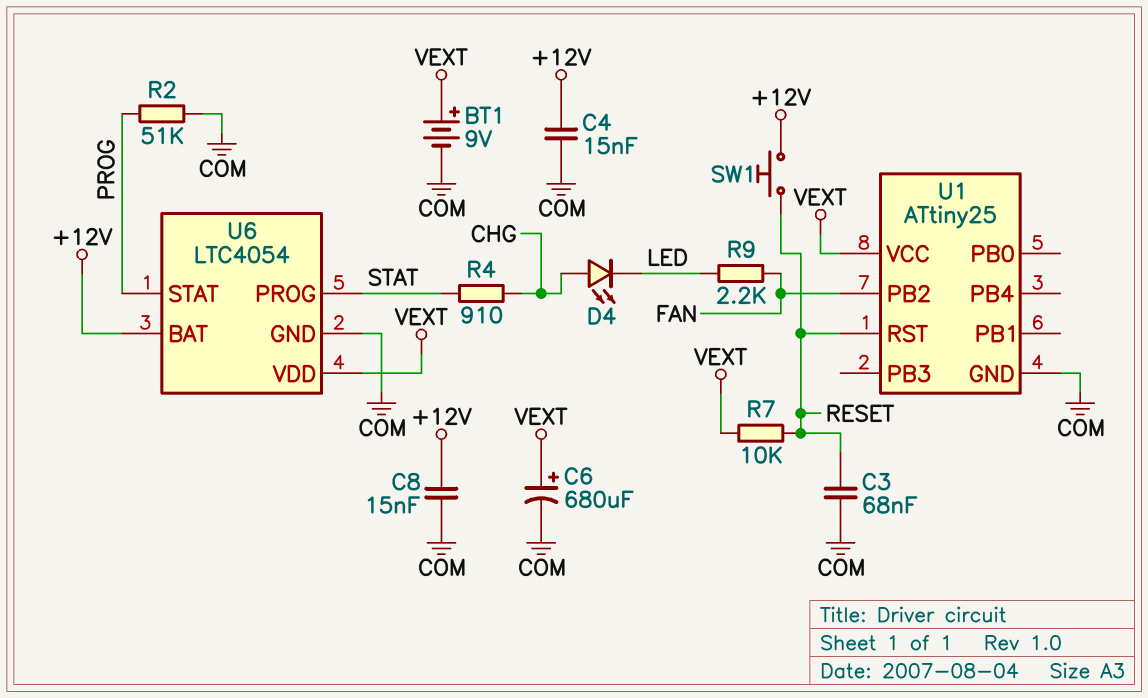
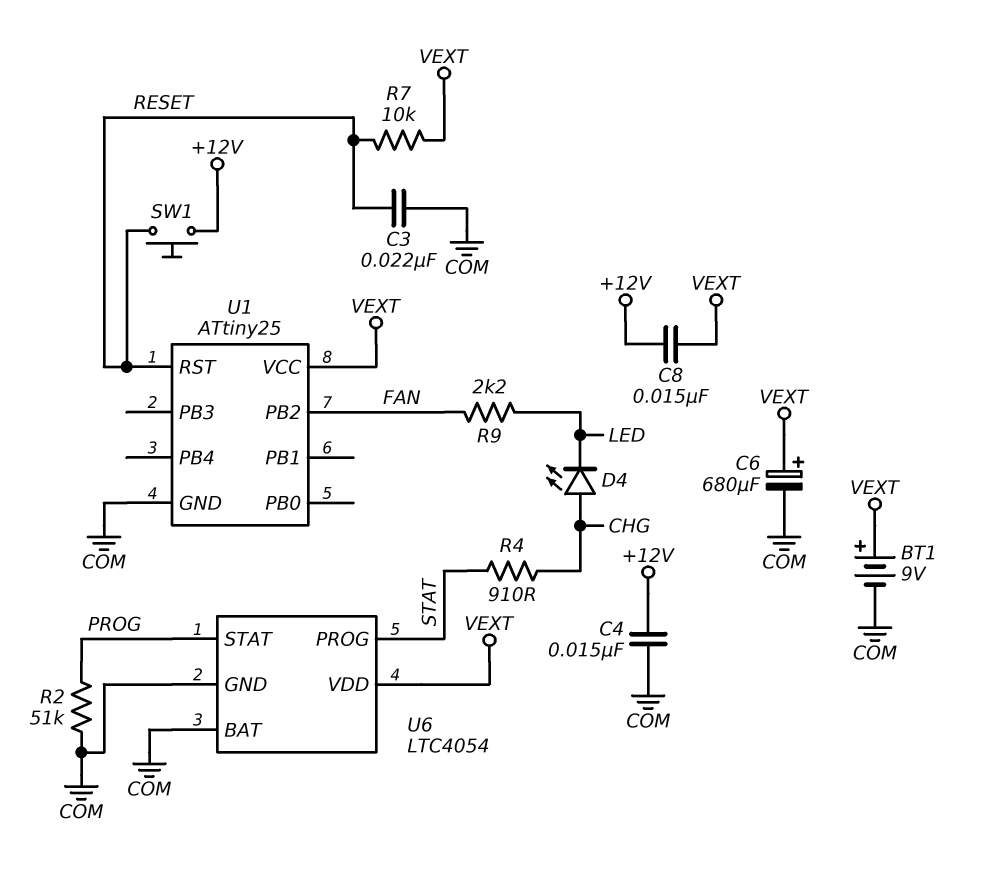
C3: 68nF (COM, RESET) -> 22nF (COM, RESET)
C8: 15nF (+12V, COM) -> 15nF (+12V, VEXT)
U6 pin BAT: +12V -> COM

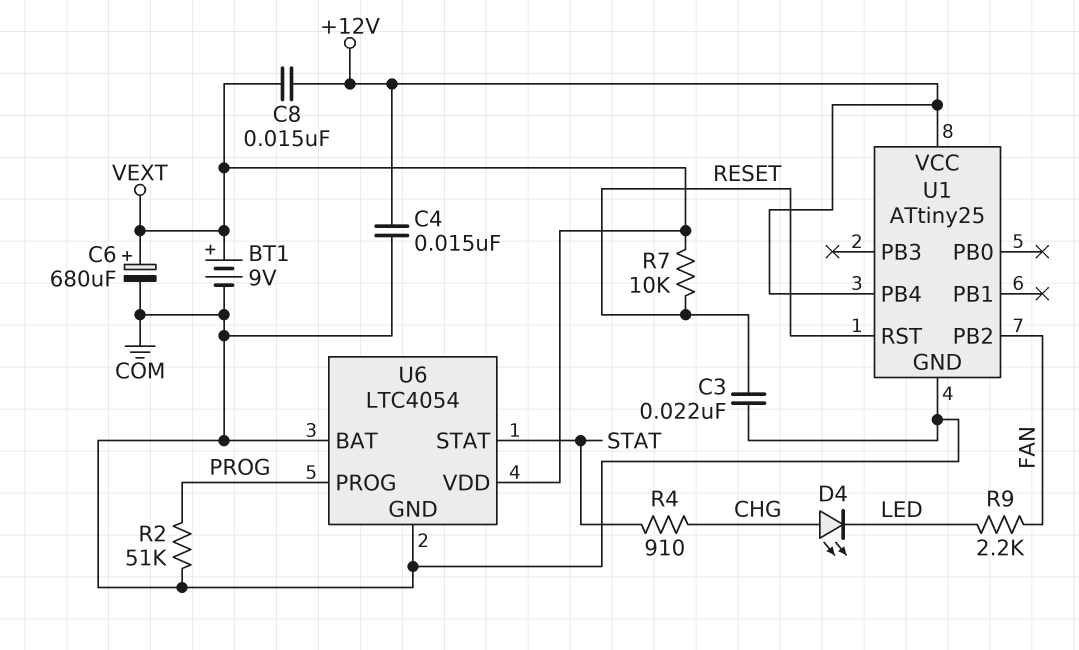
SW1: button (+12V, RESET) -> none
U1 pin PB4: none -> +12V
U1 pin VCC: VEXT -> +12V
U6 pin PROG: STAT -> PROG
U6 pin STAT: PROG -> STAT

